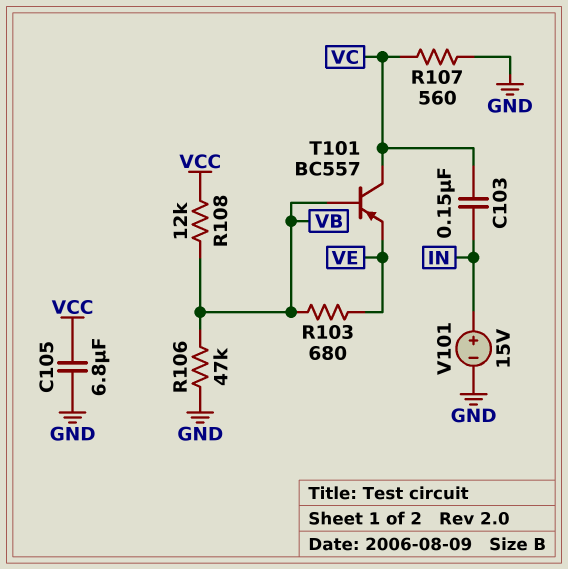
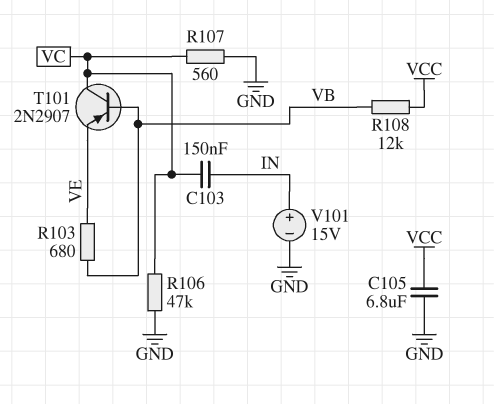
R106: 47k (GND, VB) -> 47k (GND, VC)
T101: PNP BC557 (B VB, C VC, E VE) -> PNP 2N2907 (B VB, C VC, E VE)

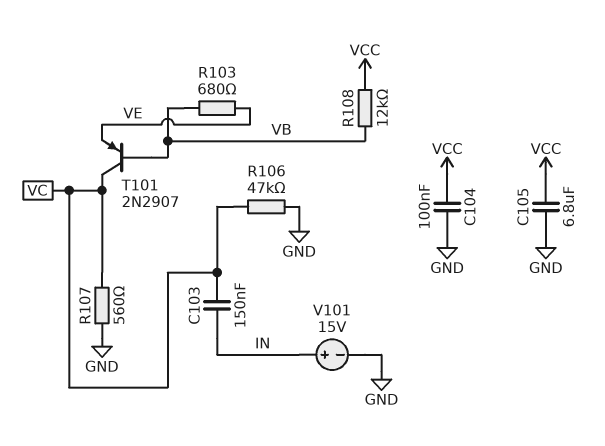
C104: none -> 100nF (GND, VCC)

